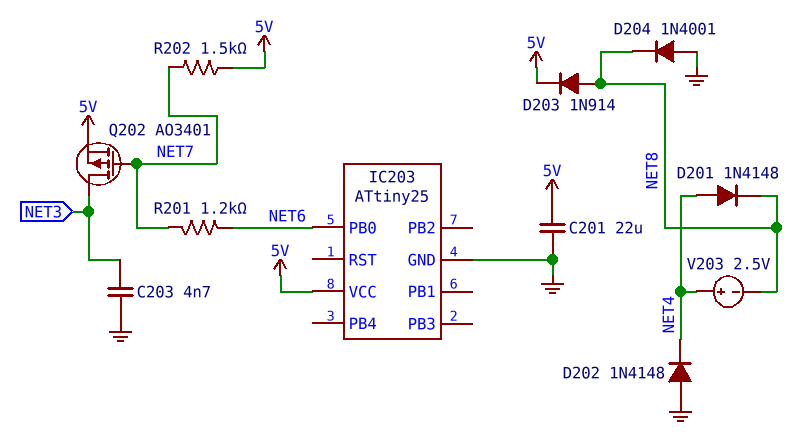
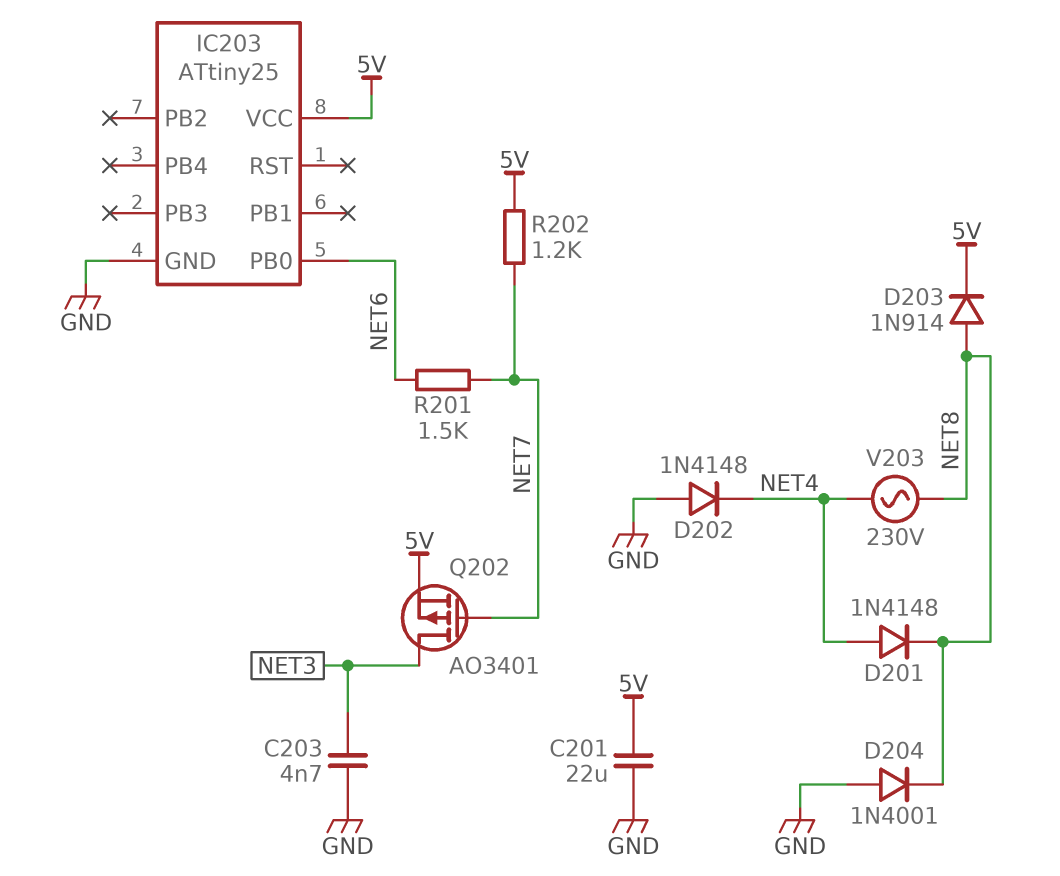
R201: 1.2k (NET6, NET7) -> 1.5k (NET6, NET7)
R202: 1.5k (5V, NET7) -> 1.2k (5V, NET7)
V203: 2.5V (plus NET4, minus NET8) -> AC 230V (NET4, NET8)

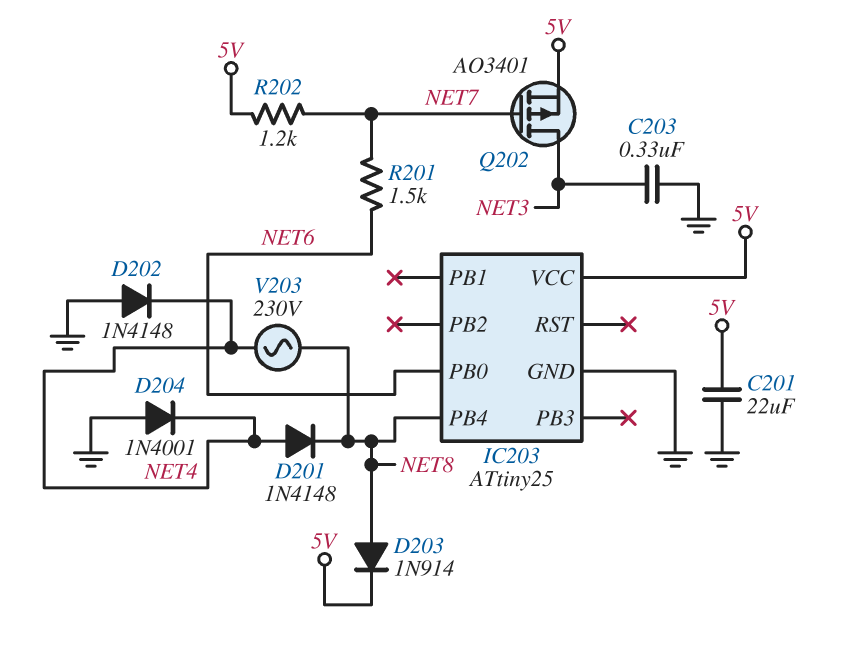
C203: 4.7nF (GND, NET3) -> 330nF (GND, NET3)
D204: diode 1N4001 (A GND, K NET8) -> diode 1N4001 (A GND, K NET4)
IC203 pin PB4: none -> NET8

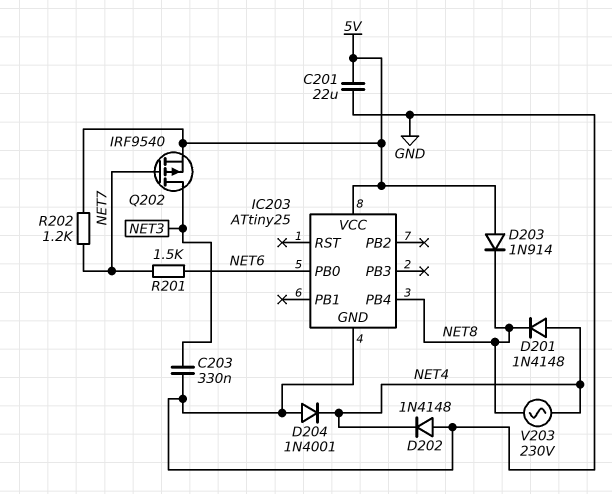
D203: diode 1N914 (A NET8, K 5V) -> diode 1N914 (A 5V, K NET8)
Q202: PMOS AO3401 (G NET7, D NET3, S 5V) -> PMOS IRF9540 (G NET7, D NET3, S 5V)

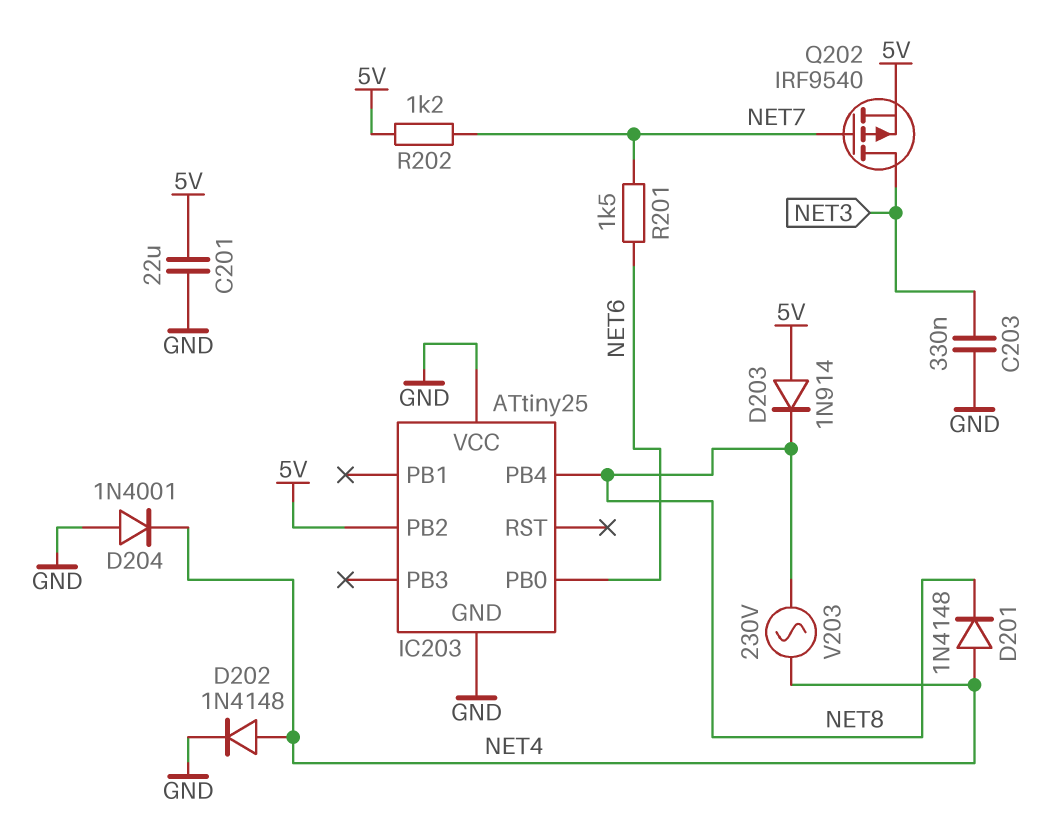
D202: diode 1N4148 (A GND, K NET4) -> diode 1N4148 (A NET4, K GND)
IC203 pin PB2: none -> 5V
IC203 pin VCC: 5V -> GND

